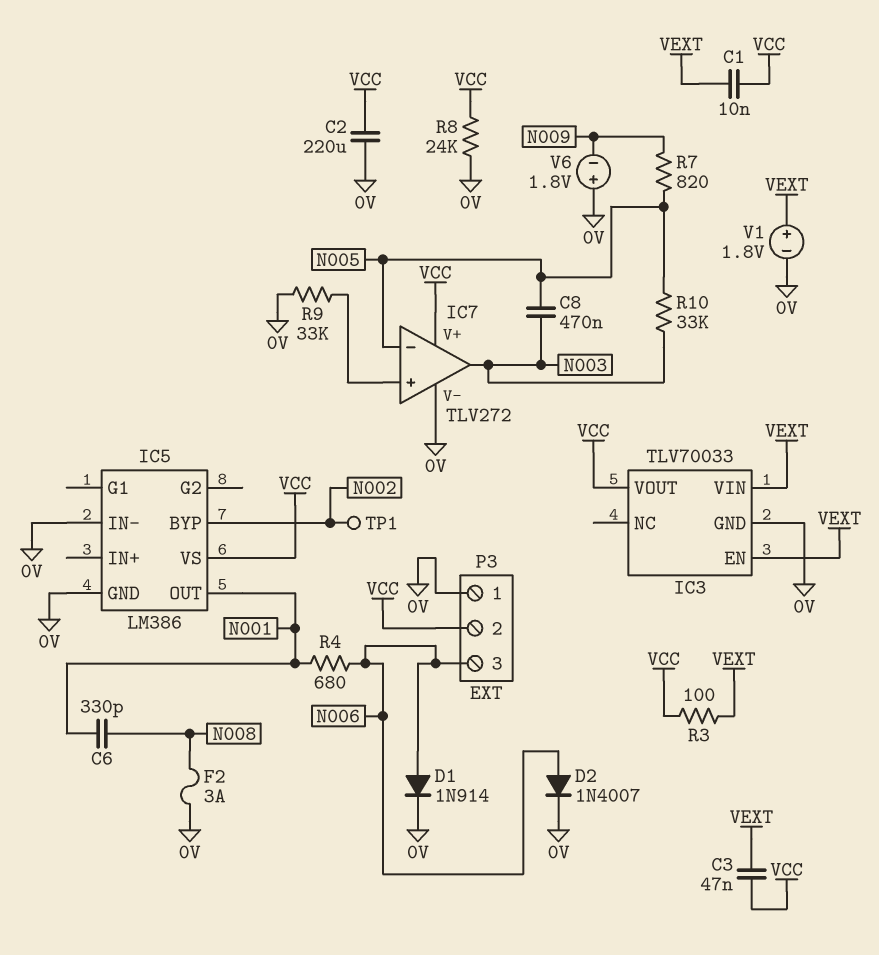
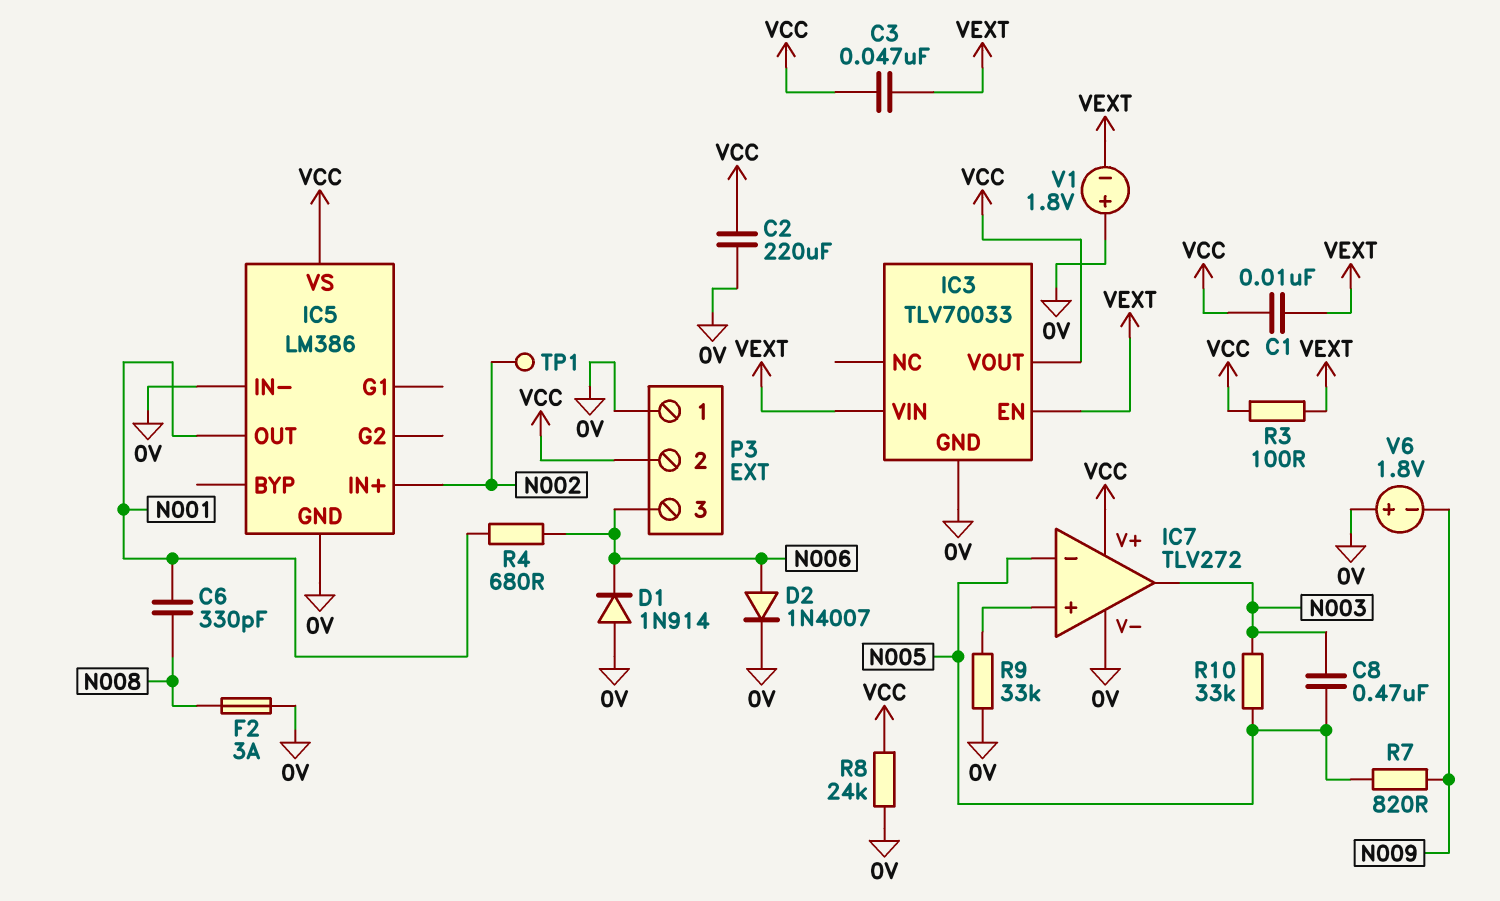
D1: diode 1N914 (A N006, K 0V) -> diode 1N914 (A 0V, K N006)
IC5 pin BYP: N002 -> none
IC5 pin IN+: none -> N002
V1: 1.8V (plus VEXT, minus 0V) -> 1.8V (plus 0V, minus VEXT)

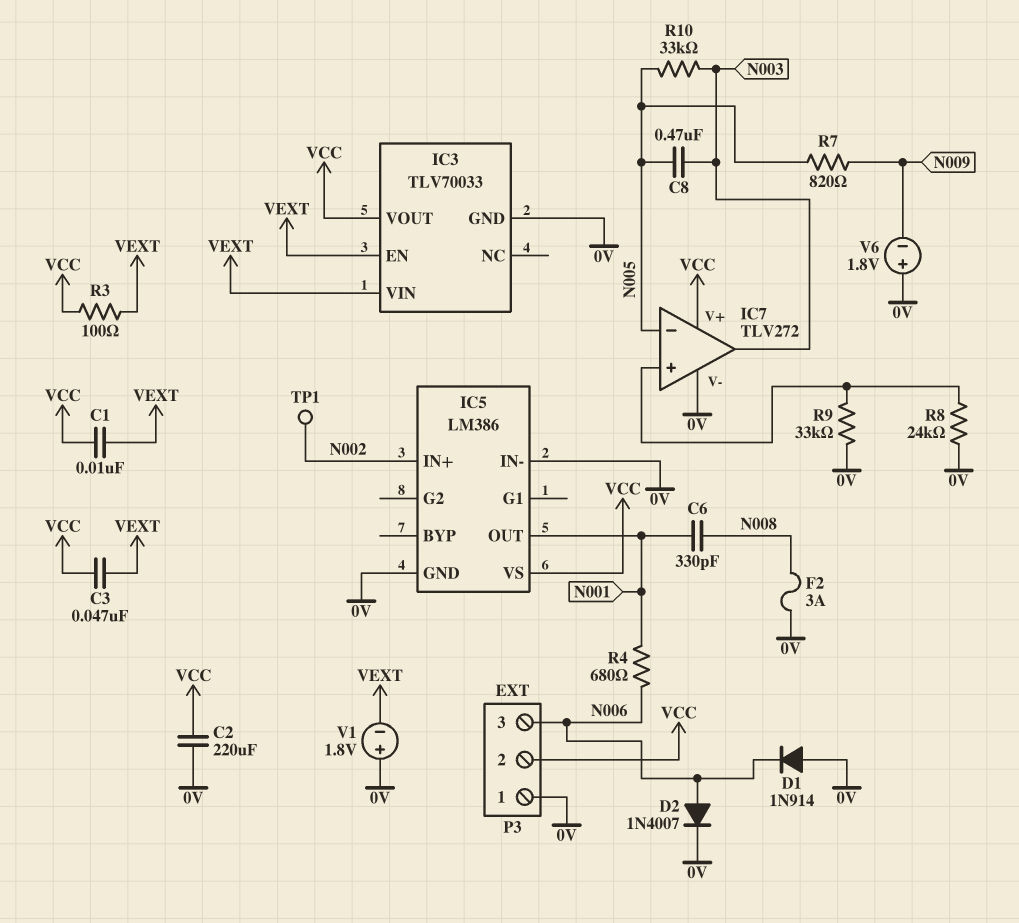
R8: 24k (0V, VCC) -> 24k (0V, IC7/in+)

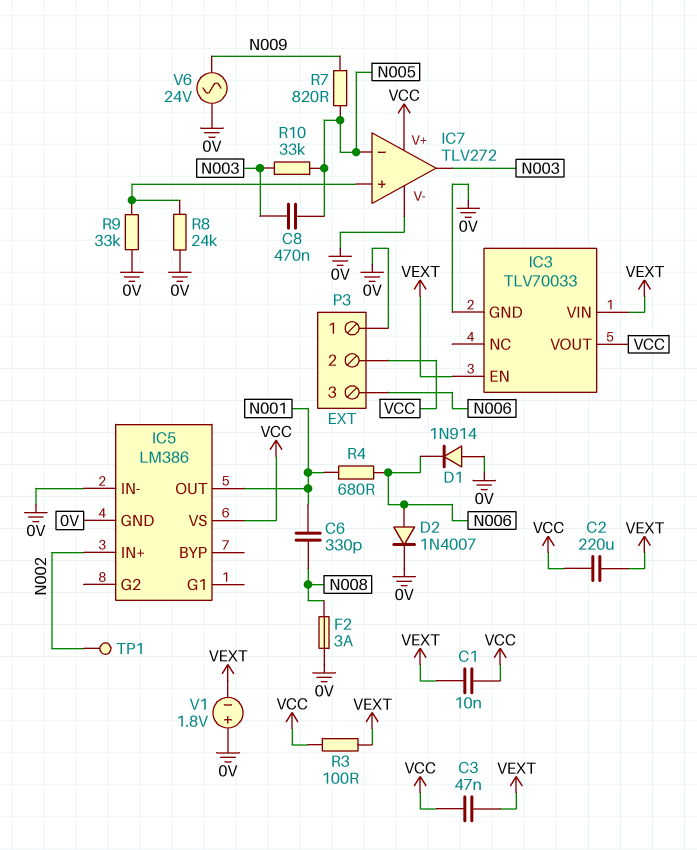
C2: 220uF (0V, VCC) -> 220uF (VCC, VEXT)
V6: 1.8V (plus 0V, minus N009) -> AC 24V (0V, N009)

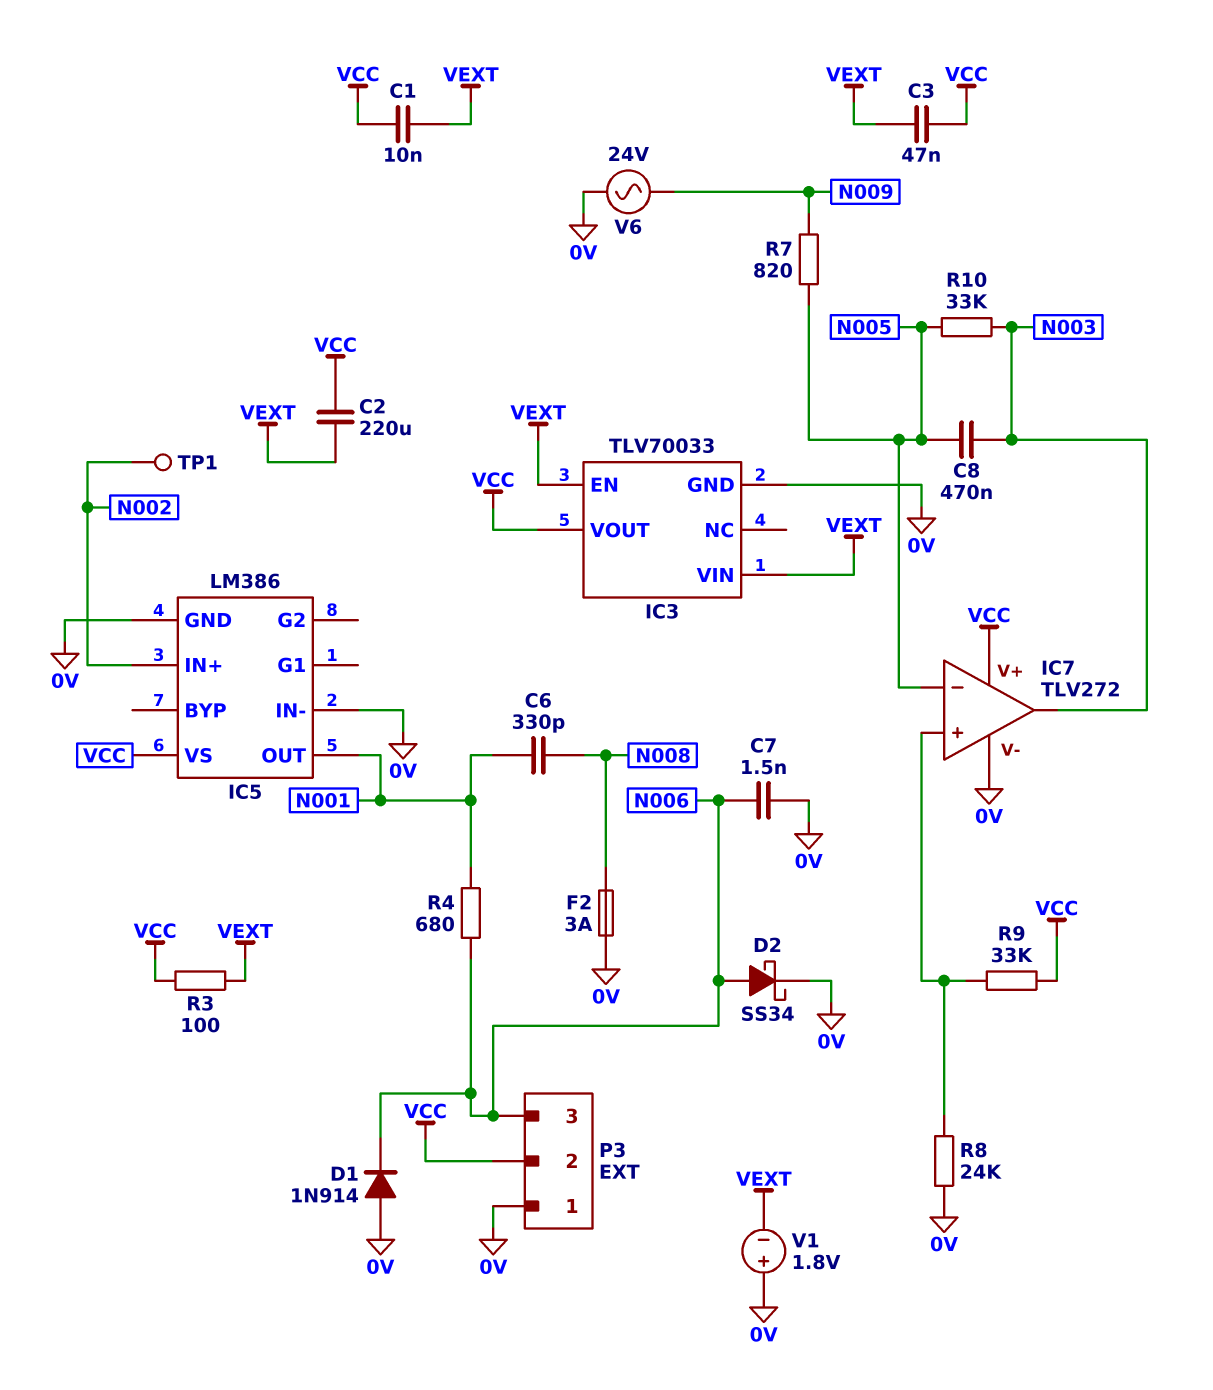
C7: none -> 1.5nF (0V, N006)
D2: diode 1N4007 (A N006, K 0V) -> schottky SS34 (A N006, K 0V)
R9: 33k (0V, IC7/in+) -> 33k (IC7/in+, VCC)

